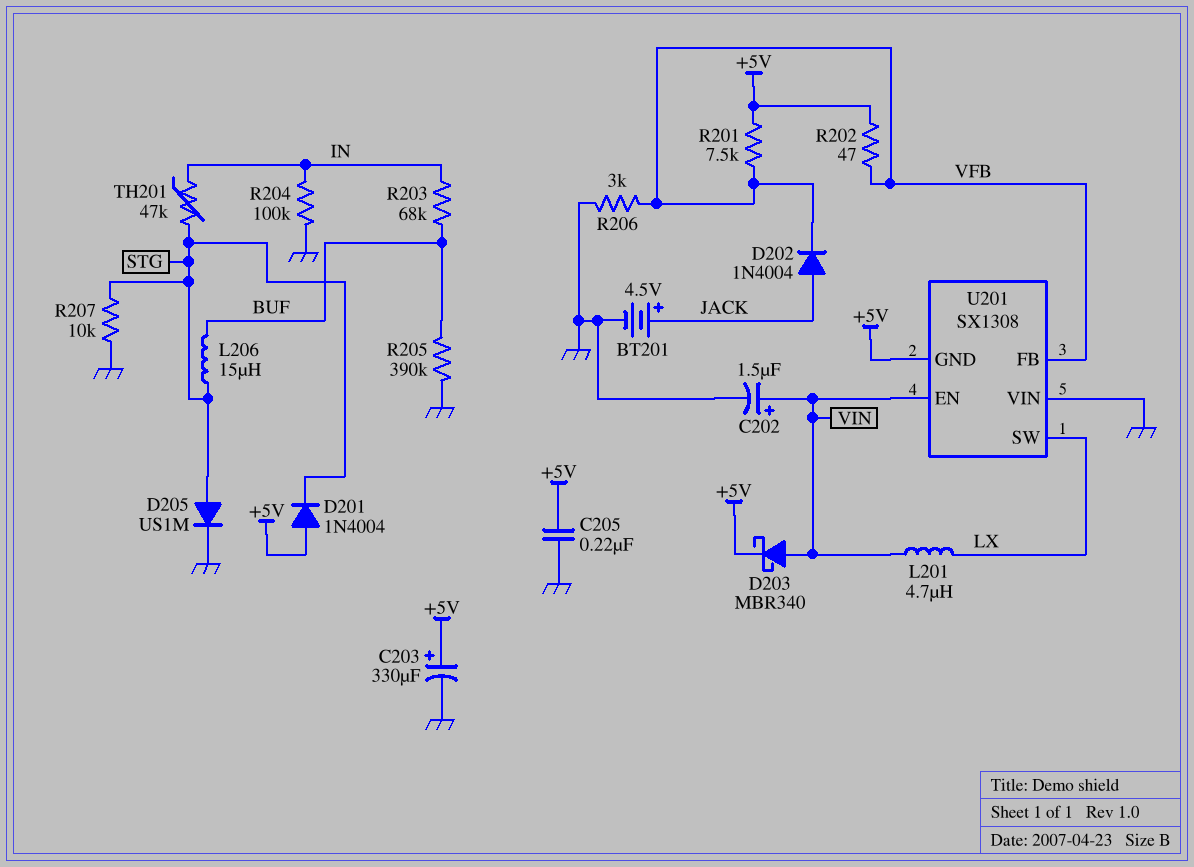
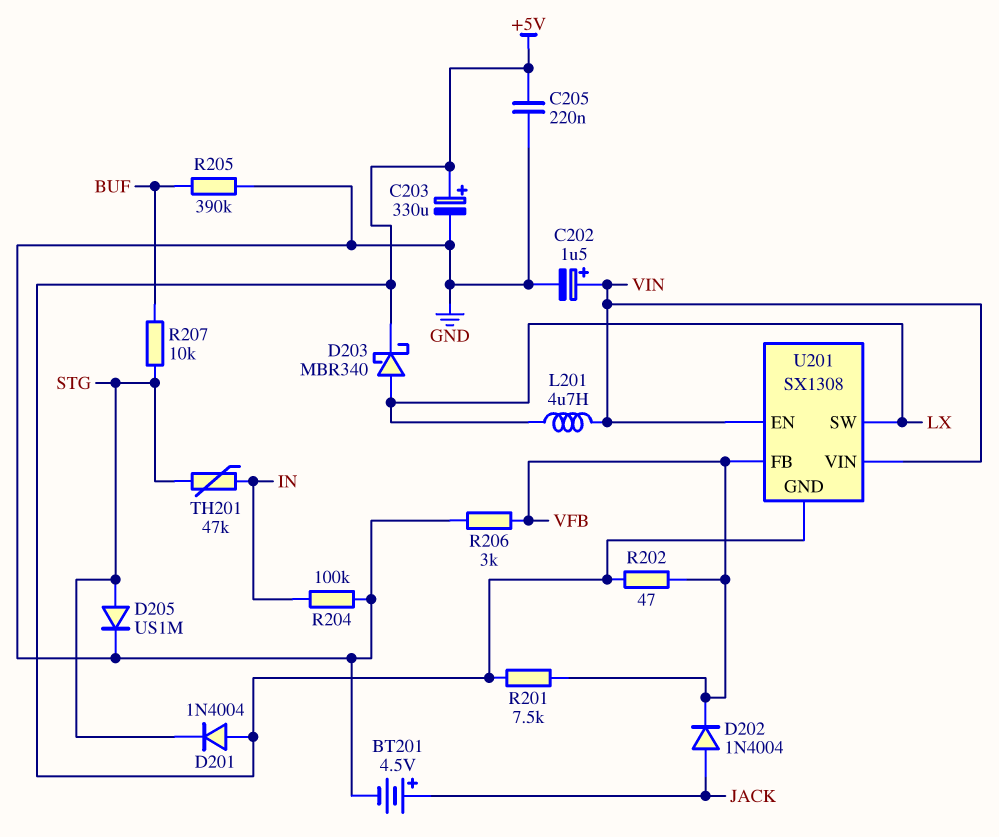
D203: schottky MBR340 (A VIN, K +5V) -> schottky MBR340 (A LX, K +5V)
L206: 15uH (BUF, STG) -> none
R203: 68k (BUF, IN) -> none
R207: 10k (GND, STG) -> 10k (BUF, STG)
U201 pin VIN: GND -> VIN

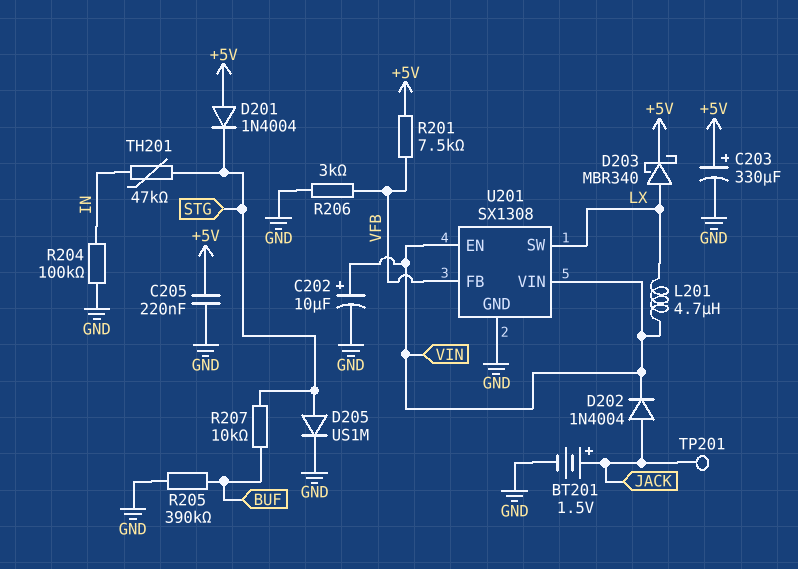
BT201: 4.5V (plus JACK, minus GND) -> 1.5V (plus JACK, minus GND)
C202: 1.5uF (plus VIN, minus GND) -> 10uF (plus VIN, minus GND)
D202: diode 1N4004 (A JACK, K VFB) -> diode 1N4004 (A JACK, K VIN)
R202: 47 (+5V, VFB) -> none
TP201: none -> test point (JACK)
U201 pin GND: +5V -> GND

